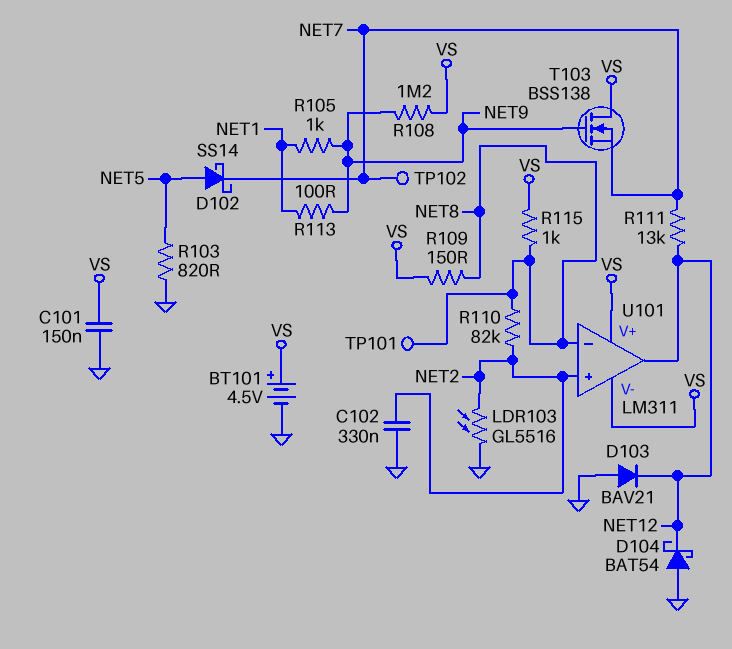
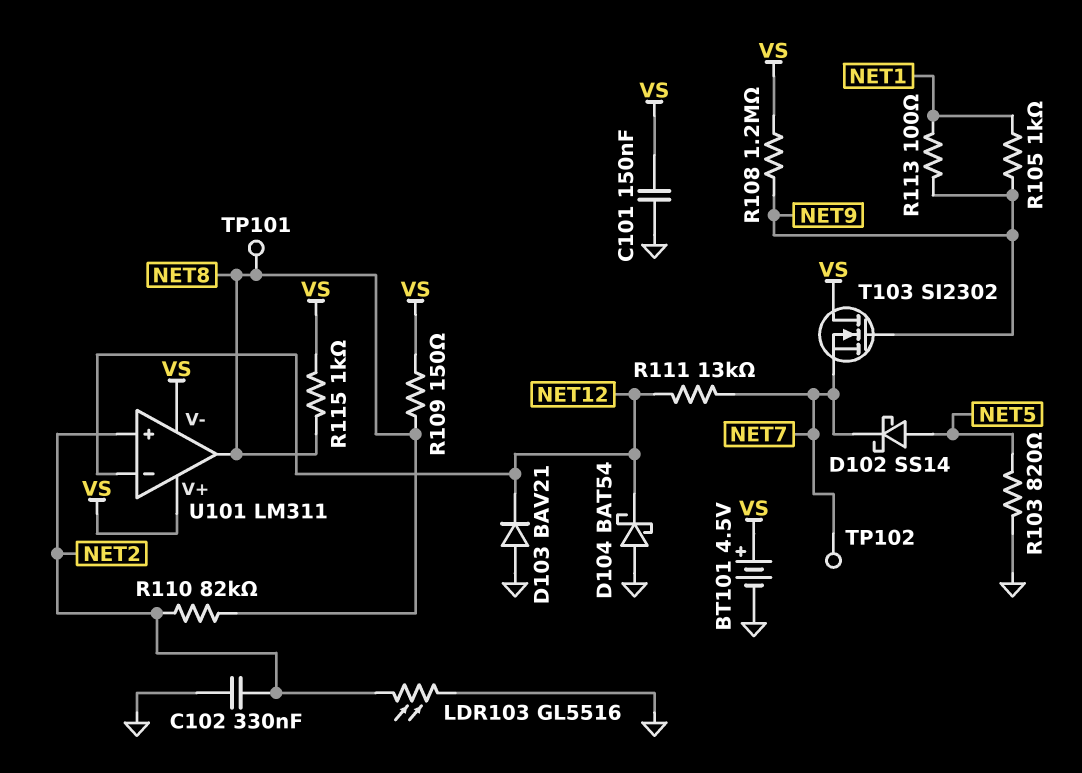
T103: NMOS BSS138 (G NET9, D VS, S NET7) -> NMOS SI2302 (G NET9, D VS, S NET7)
U101 pin in-: NET8 -> NET12
U101 pin out: NET12 -> NET8

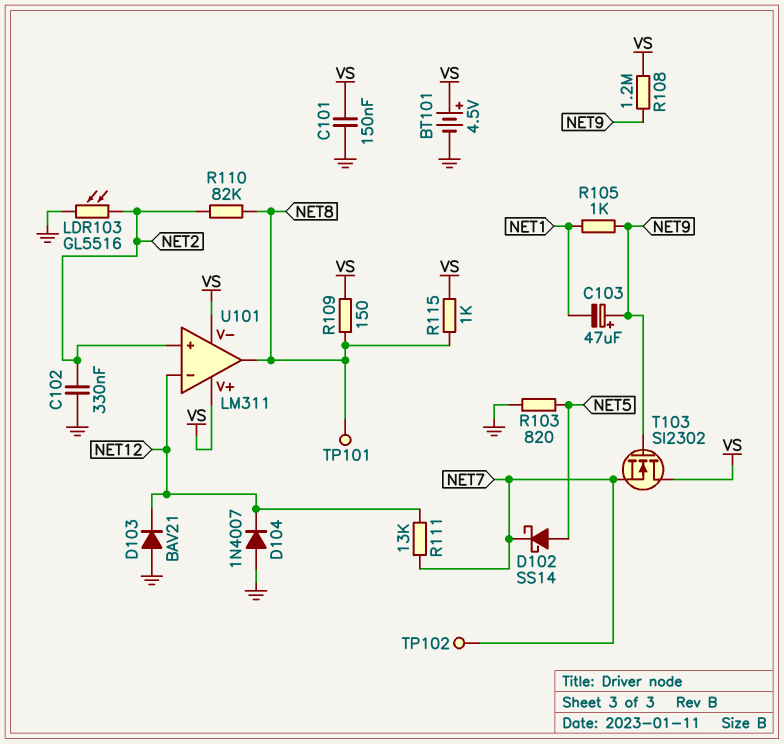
C103: none -> 47uF (plus NET9, minus NET1)
D104: schottky BAT54 (A GND, K NET12) -> diode 1N4007 (A GND, K NET12)
R113: 100 (NET1, NET9) -> none

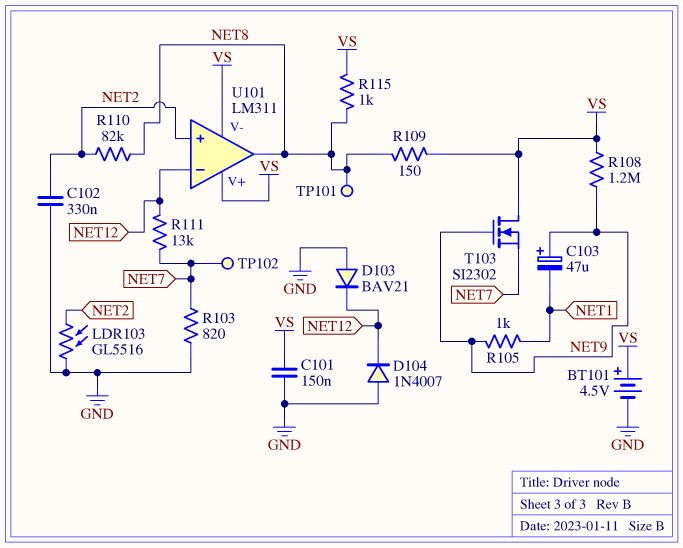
D102: schottky SS14 (A NET5, K NET7) -> none
R103: 820 (GND, NET5) -> 820 (GND, NET7)

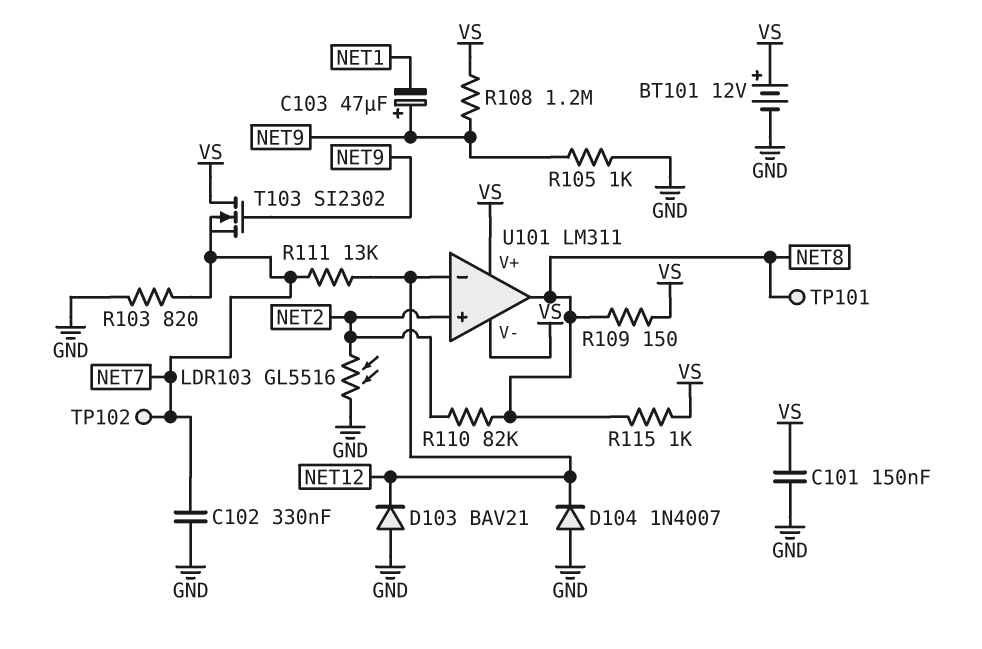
BT101: 4.5V (plus VS, minus GND) -> 12V (plus VS, minus GND)
C102: 330nF (GND, NET2) -> 330nF (GND, NET7)
R105: 1k (NET1, NET9) -> 1k (GND, NET9)

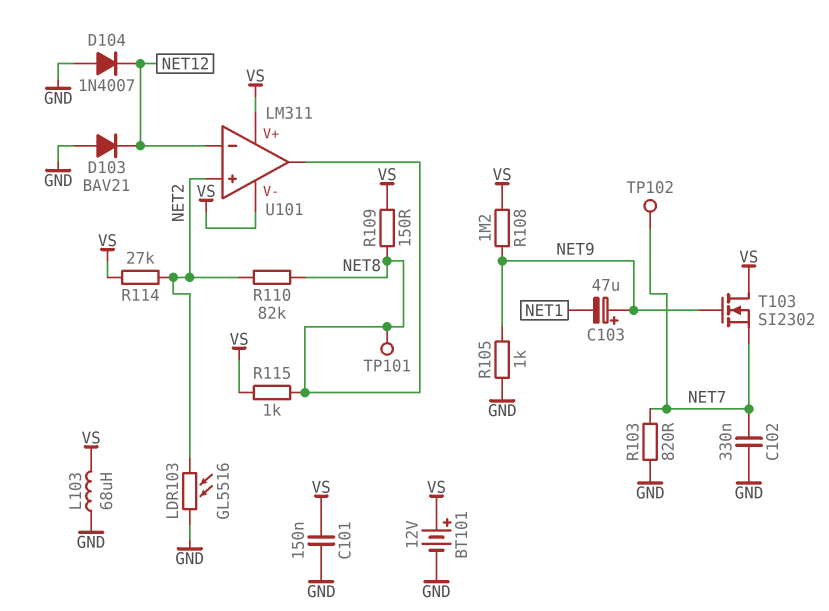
L103: none -> 68uH (GND, VS)
R111: 13k (NET7, NET12) -> none
R114: none -> 27k (NET2, VS)

